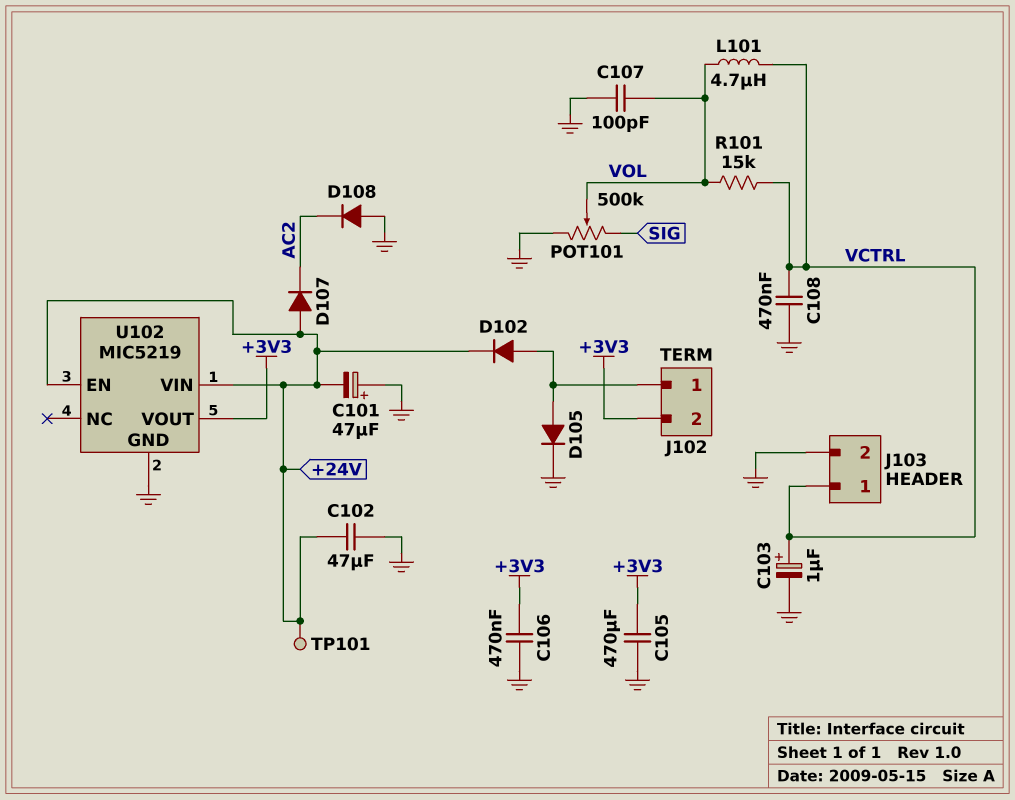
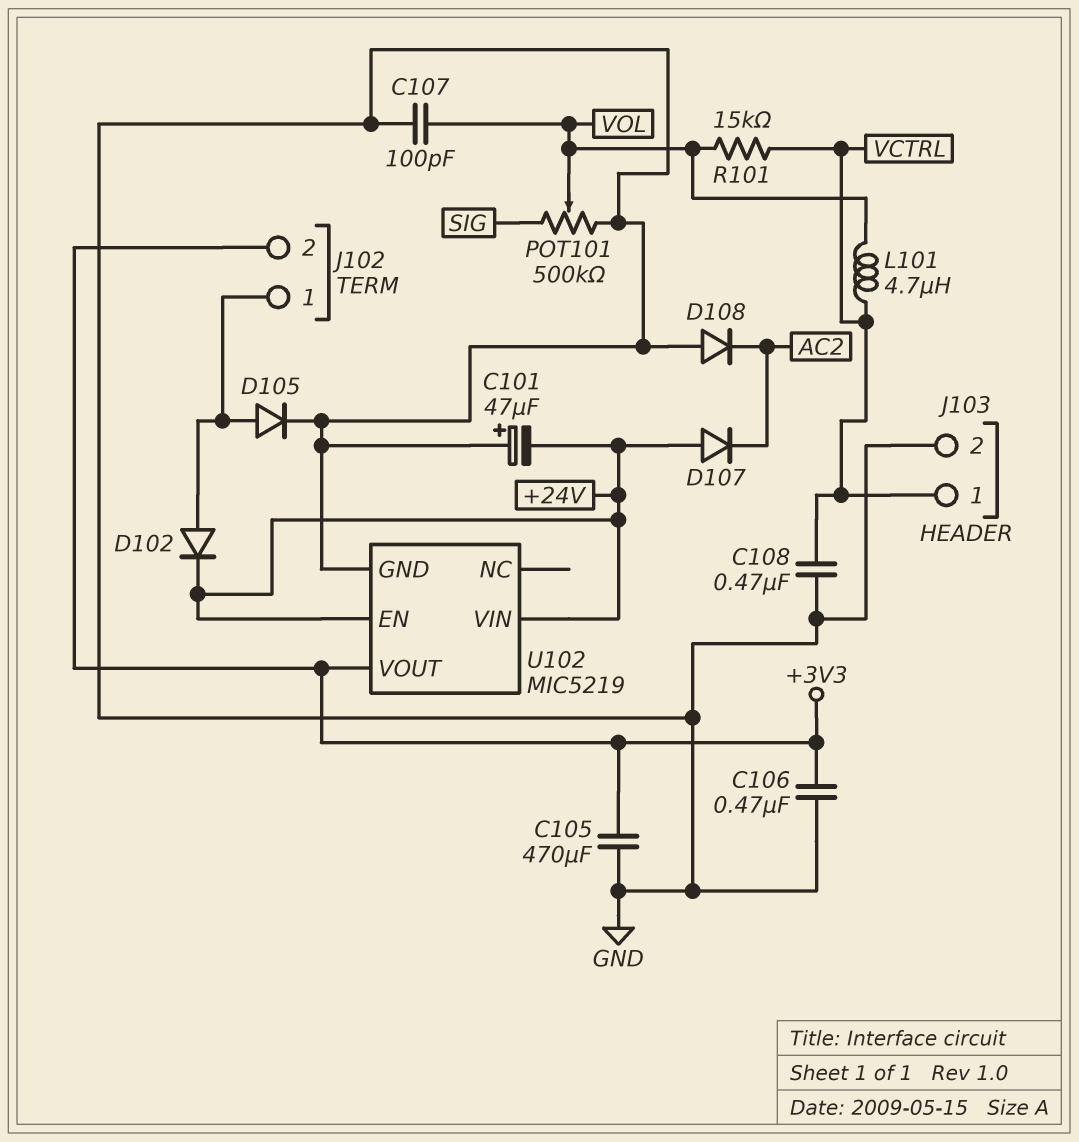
C102: 47uF (+24V, GND) -> none
C103: 1uF (plus VCTRL, minus GND) -> none
TP101: test point (+24V) -> none

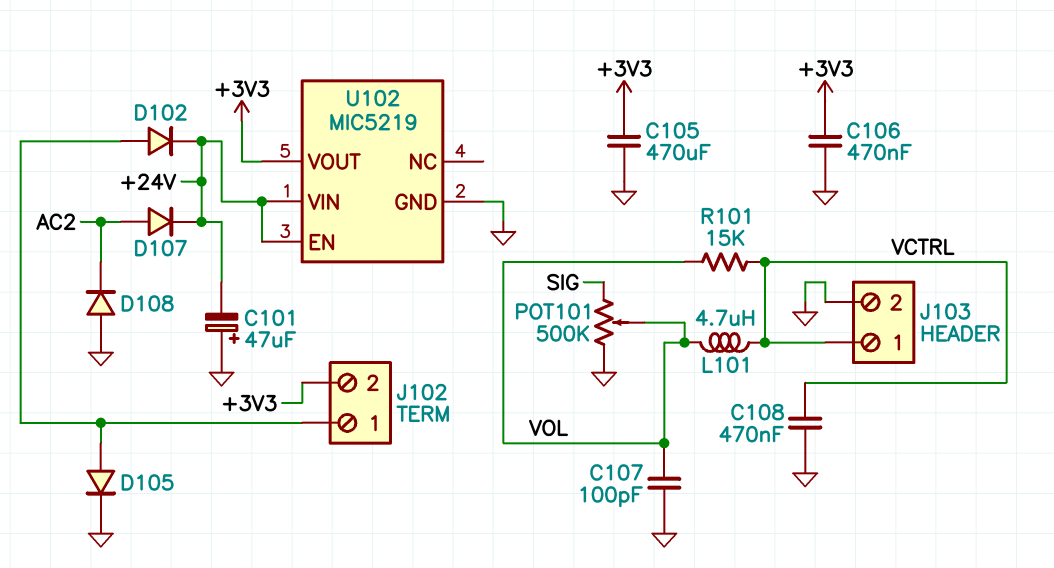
D107: diode (A +24V, K AC2) -> diode (A AC2, K +24V)

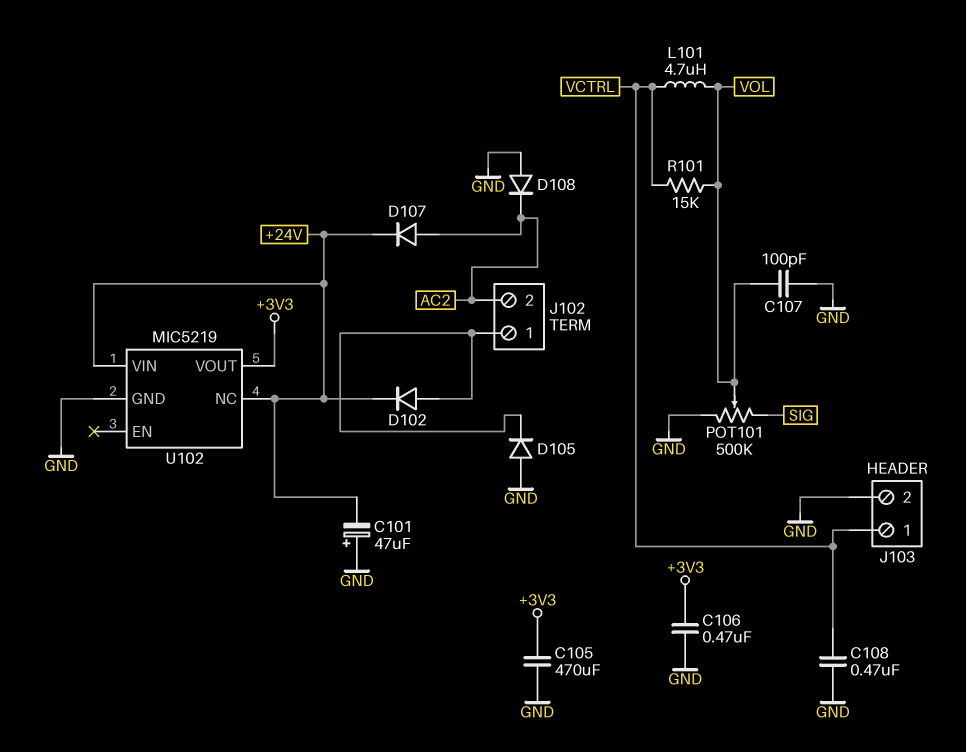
D105: diode (A J102/1, K GND) -> diode (A GND, K J102/1)
J102 pin 2: +3V3 -> AC2
U102 pin EN: +24V -> none
U102 pin NC: none -> +24V

